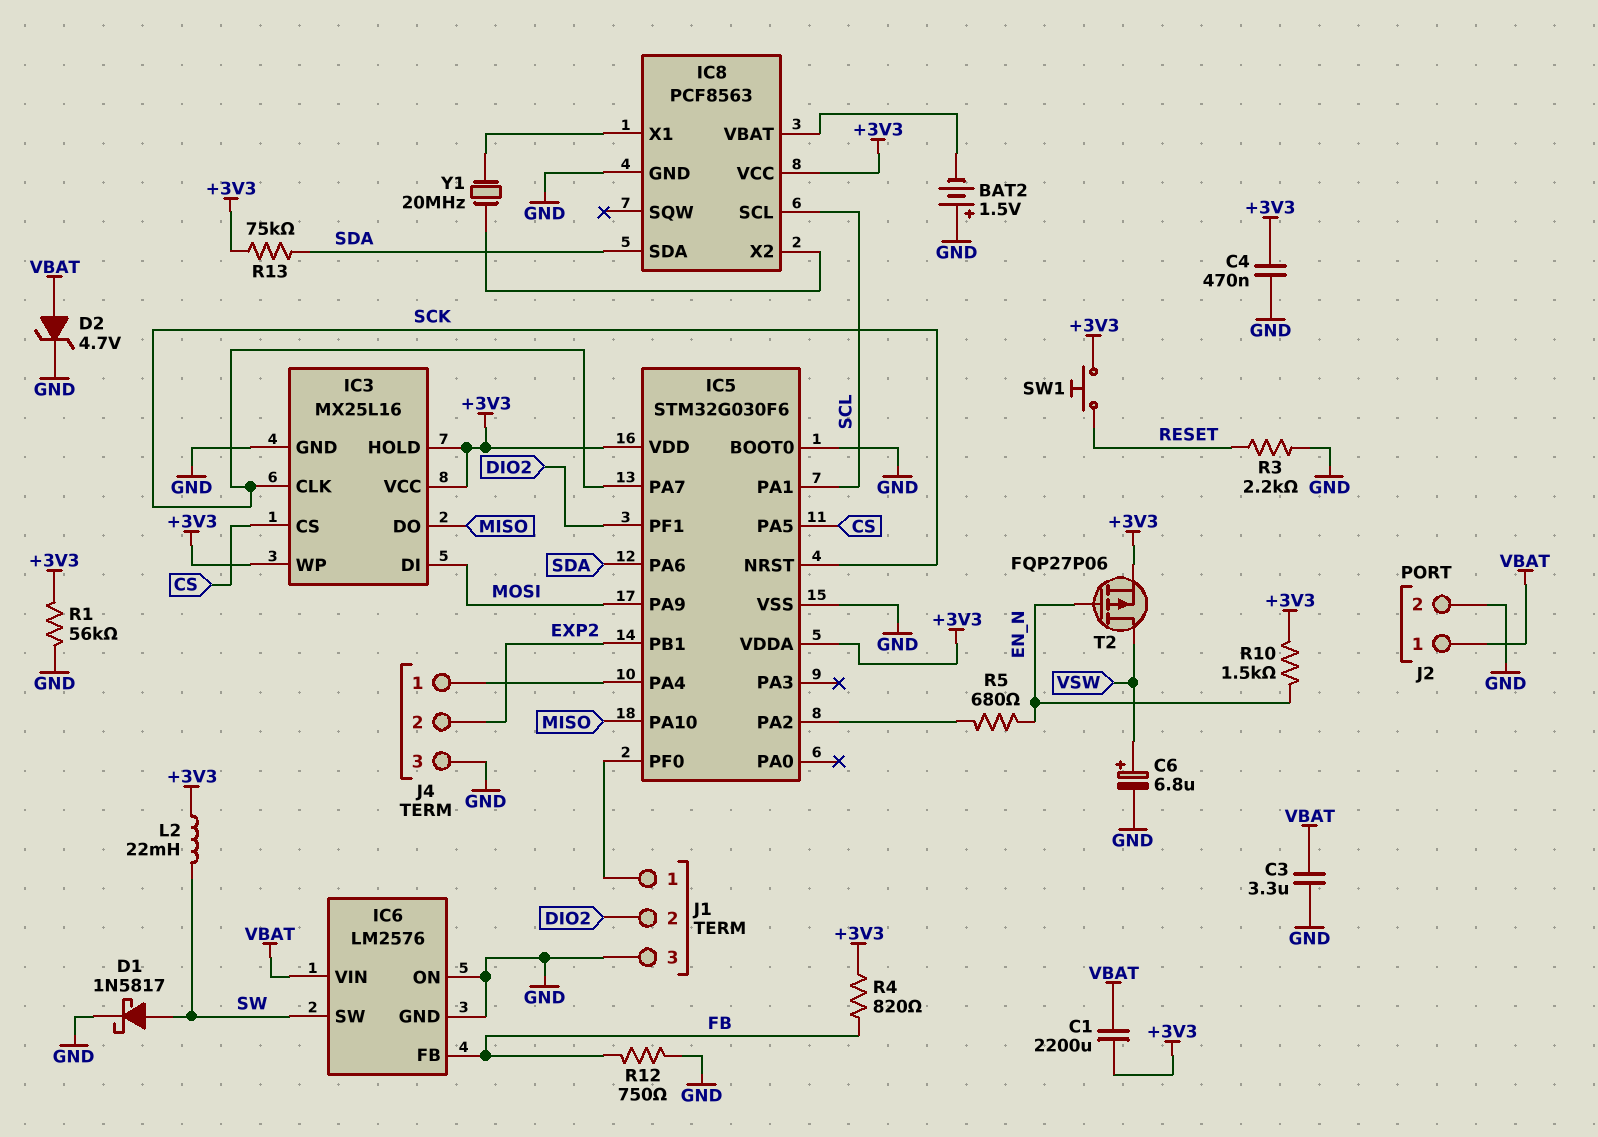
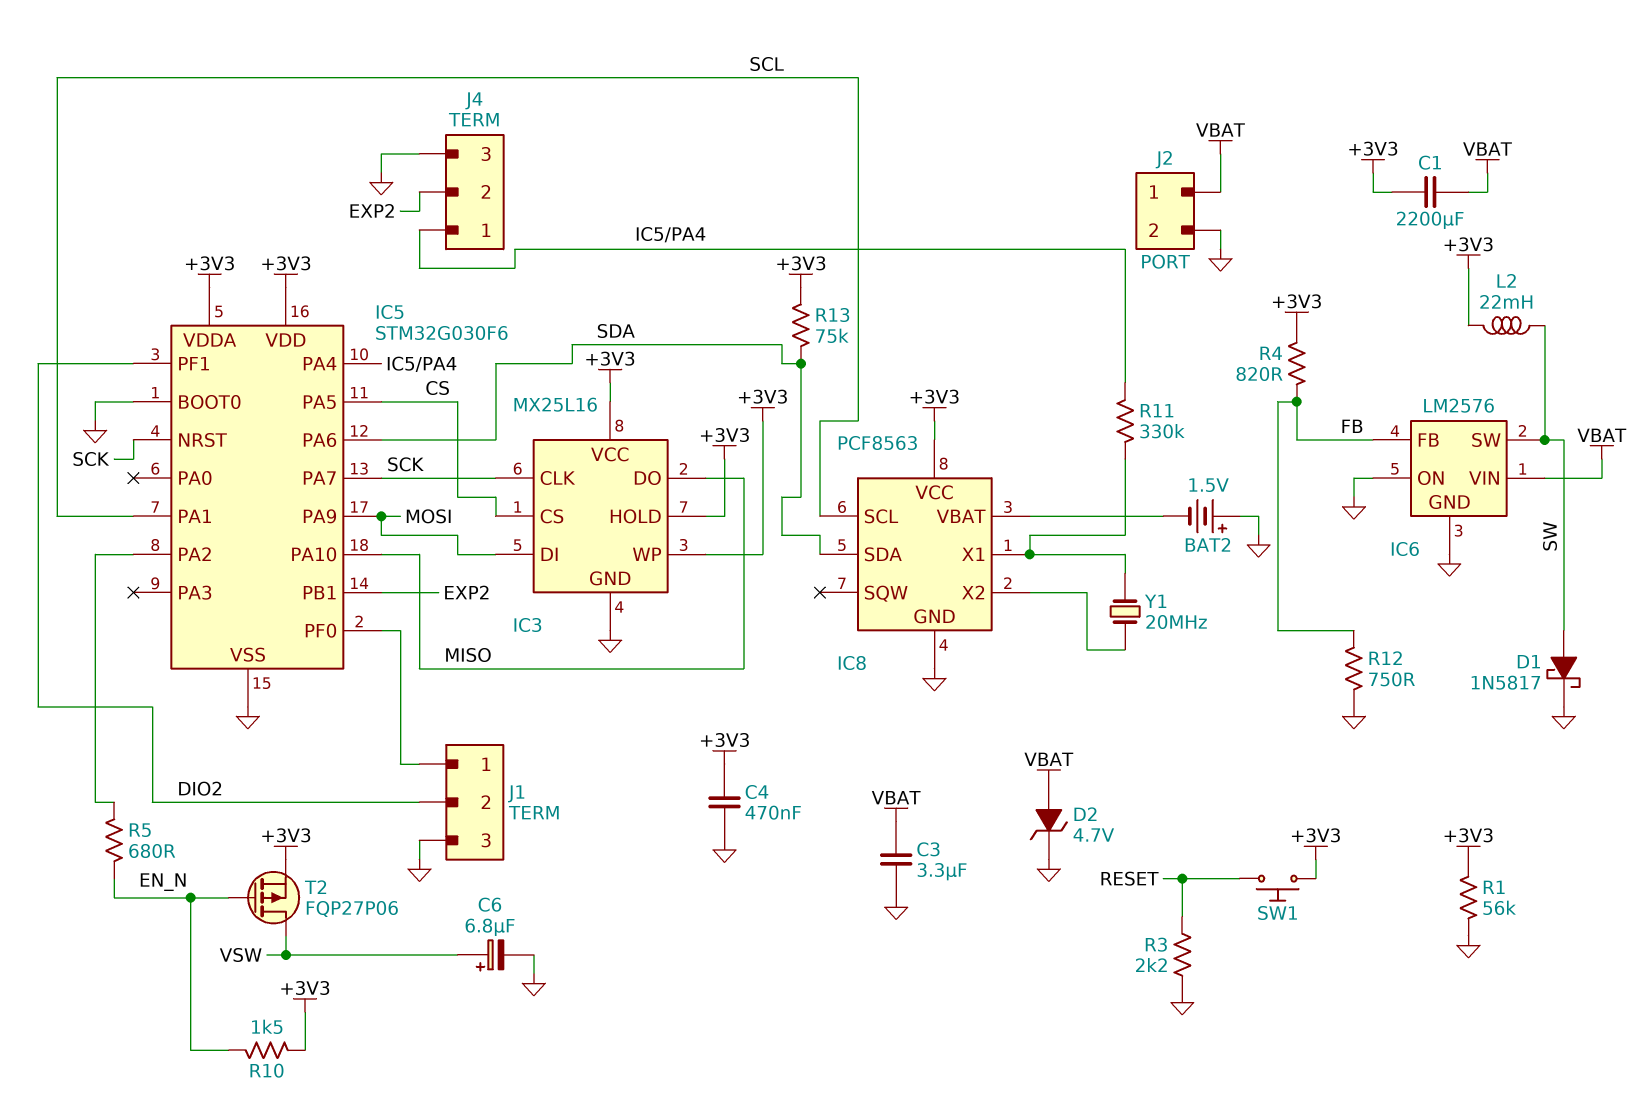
R11: none -> 330k (IC5/PA4, IC8/X1)

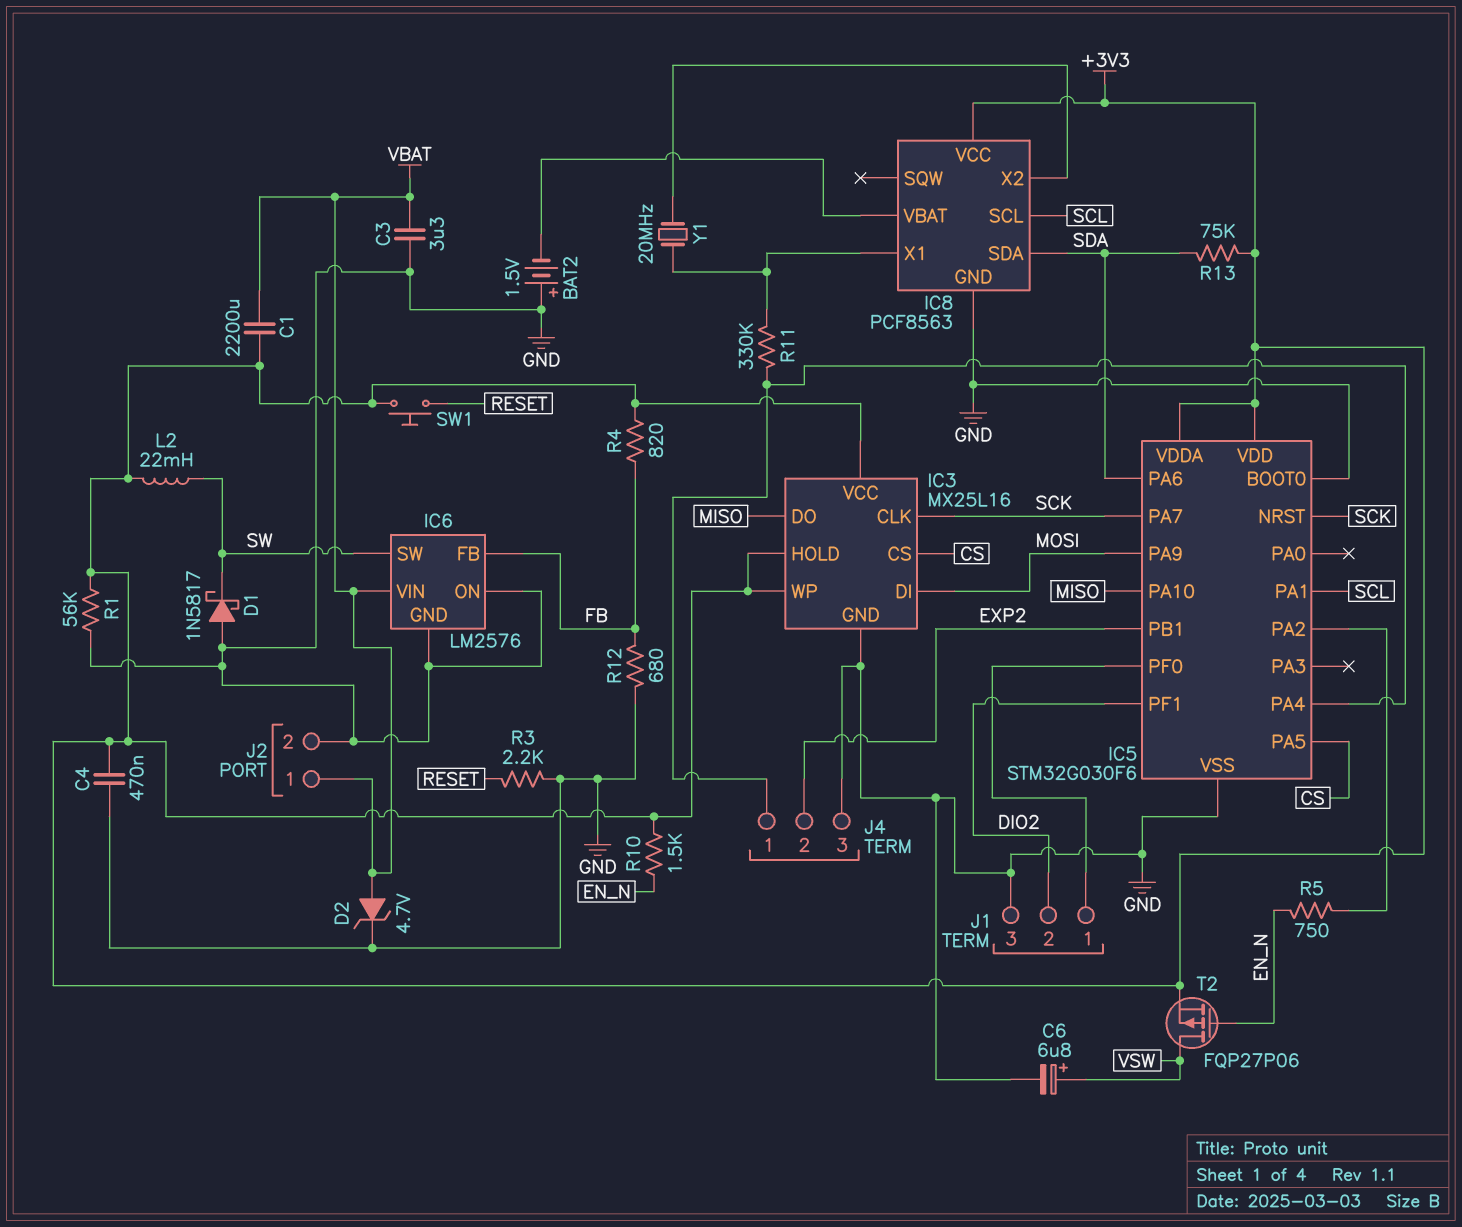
D1: schottky 1N5817 (A SW, K GND) -> schottky 1N5817 (A GND, K SW)
R5: 680 (EN_N, IC5/PA2) -> 750 (EN_N, IC5/PA2)
R12: 750 (FB, GND) -> 680 (FB, GND)

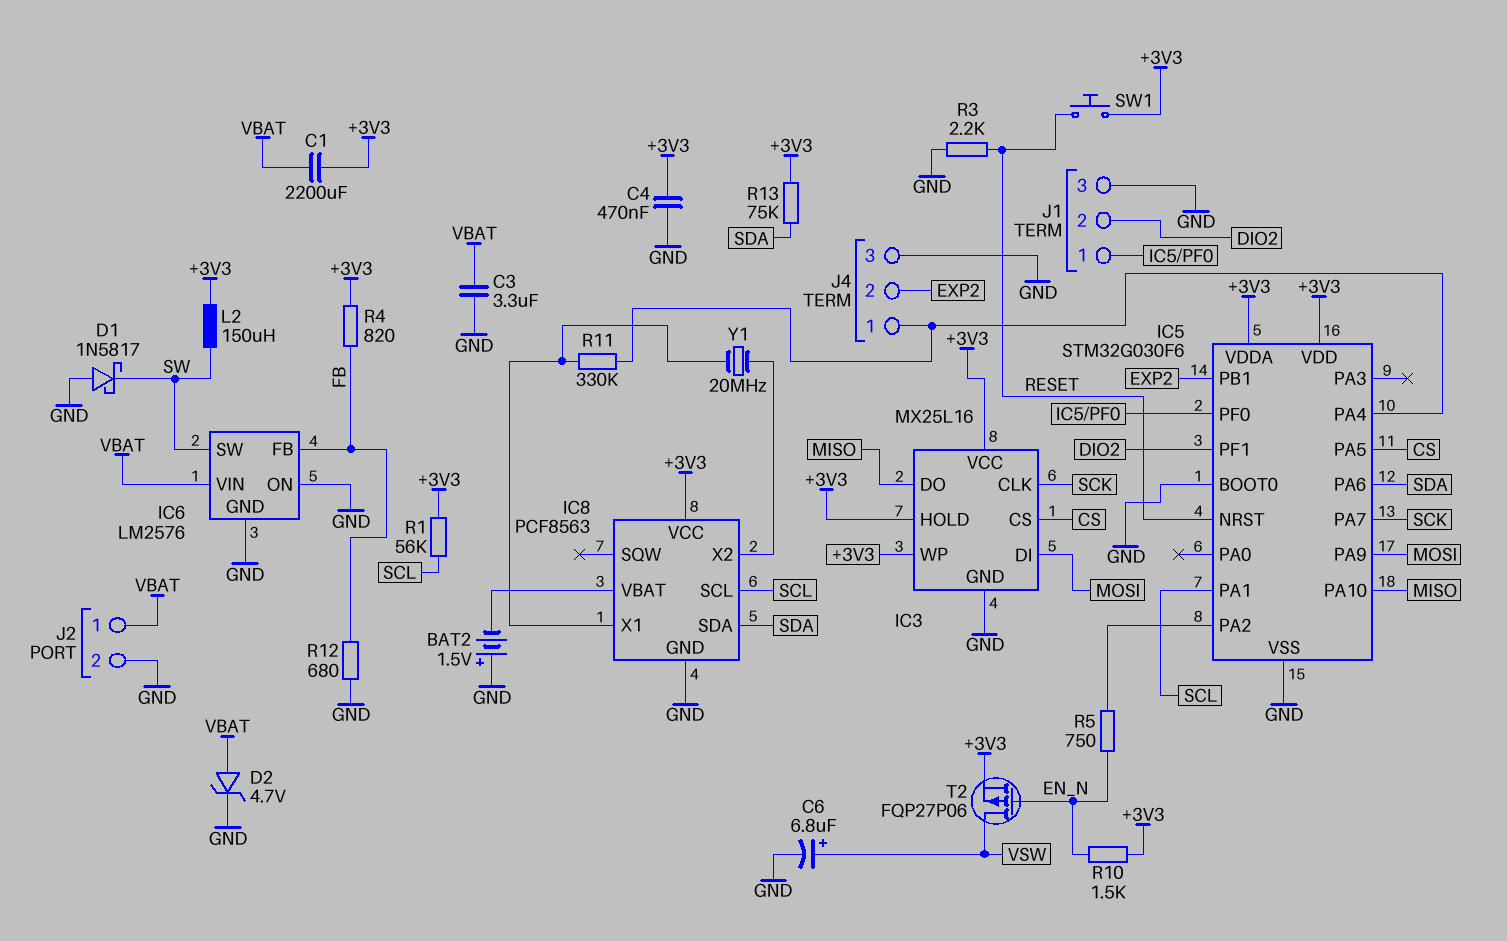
IC5 pin NRST: SCK -> RESET
L2: 22mH (+3V3, SW) -> 150uH (+3V3, SW)
R1: 56k (+3V3, GND) -> 56k (+3V3, SCL)

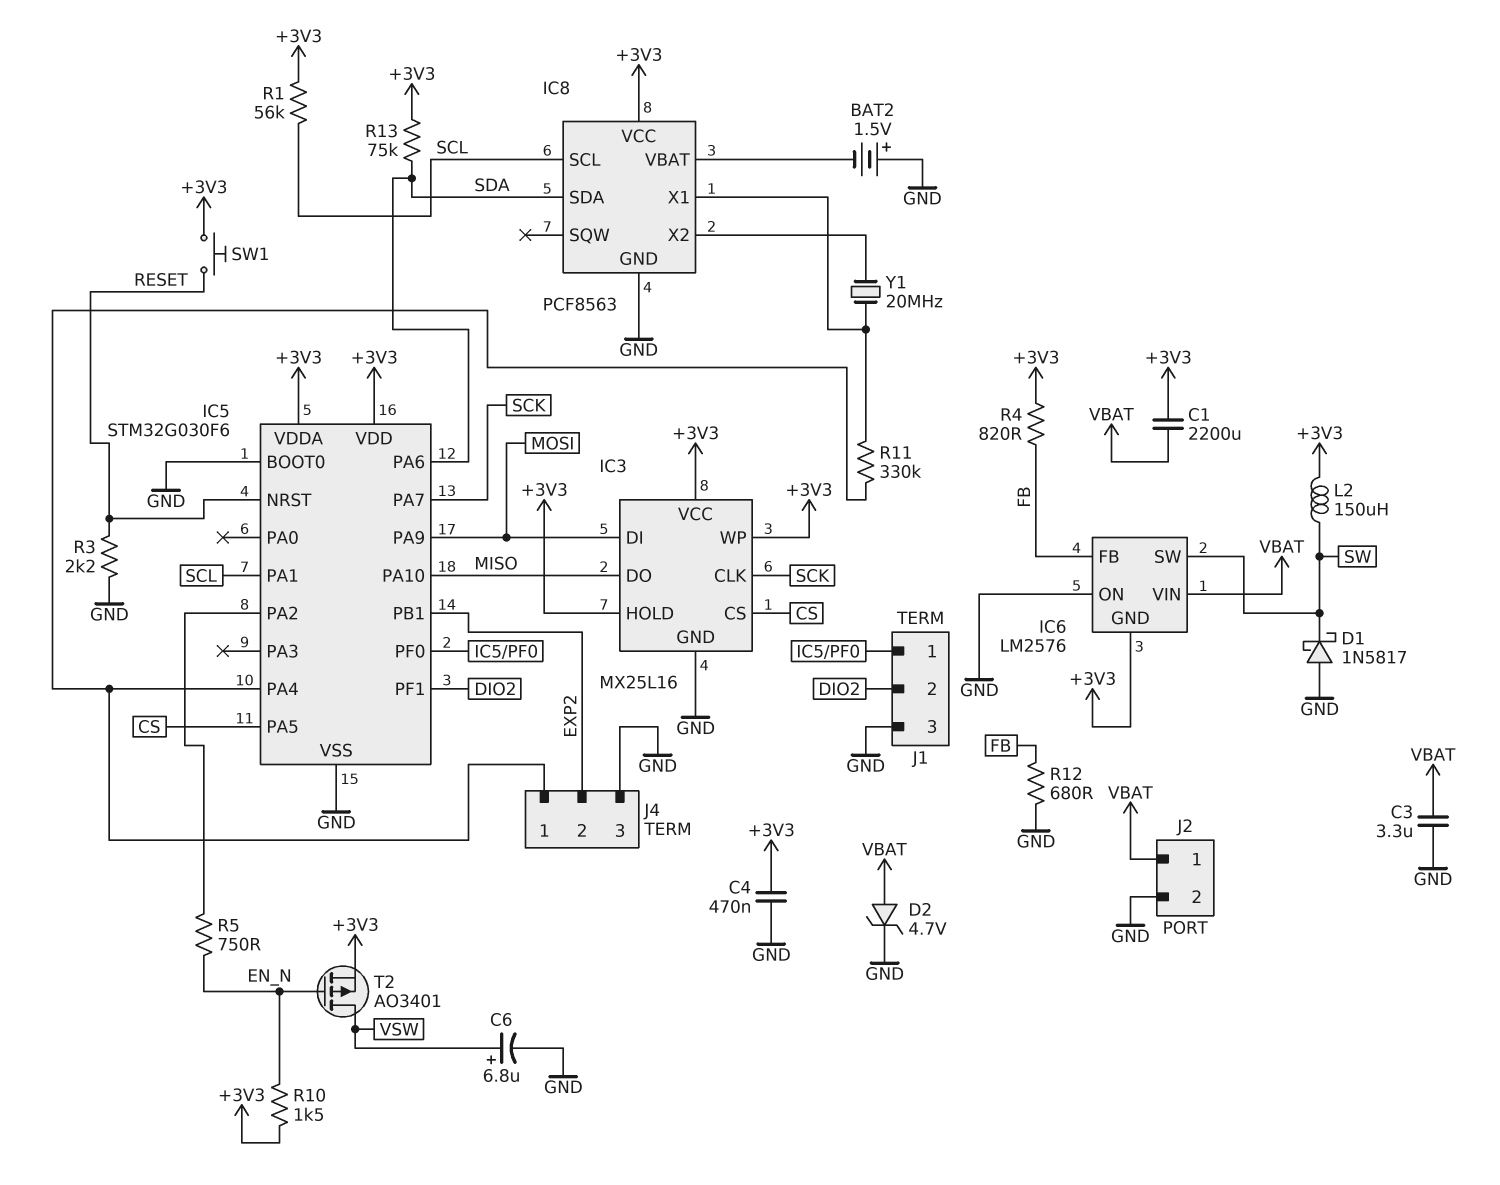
IC6 pin GND: GND -> +3V3
T2: PMOS FQP27P06 (G EN_N, D VSW, S +3V3) -> PMOS AO3401 (G EN_N, D VSW, S +3V3)

